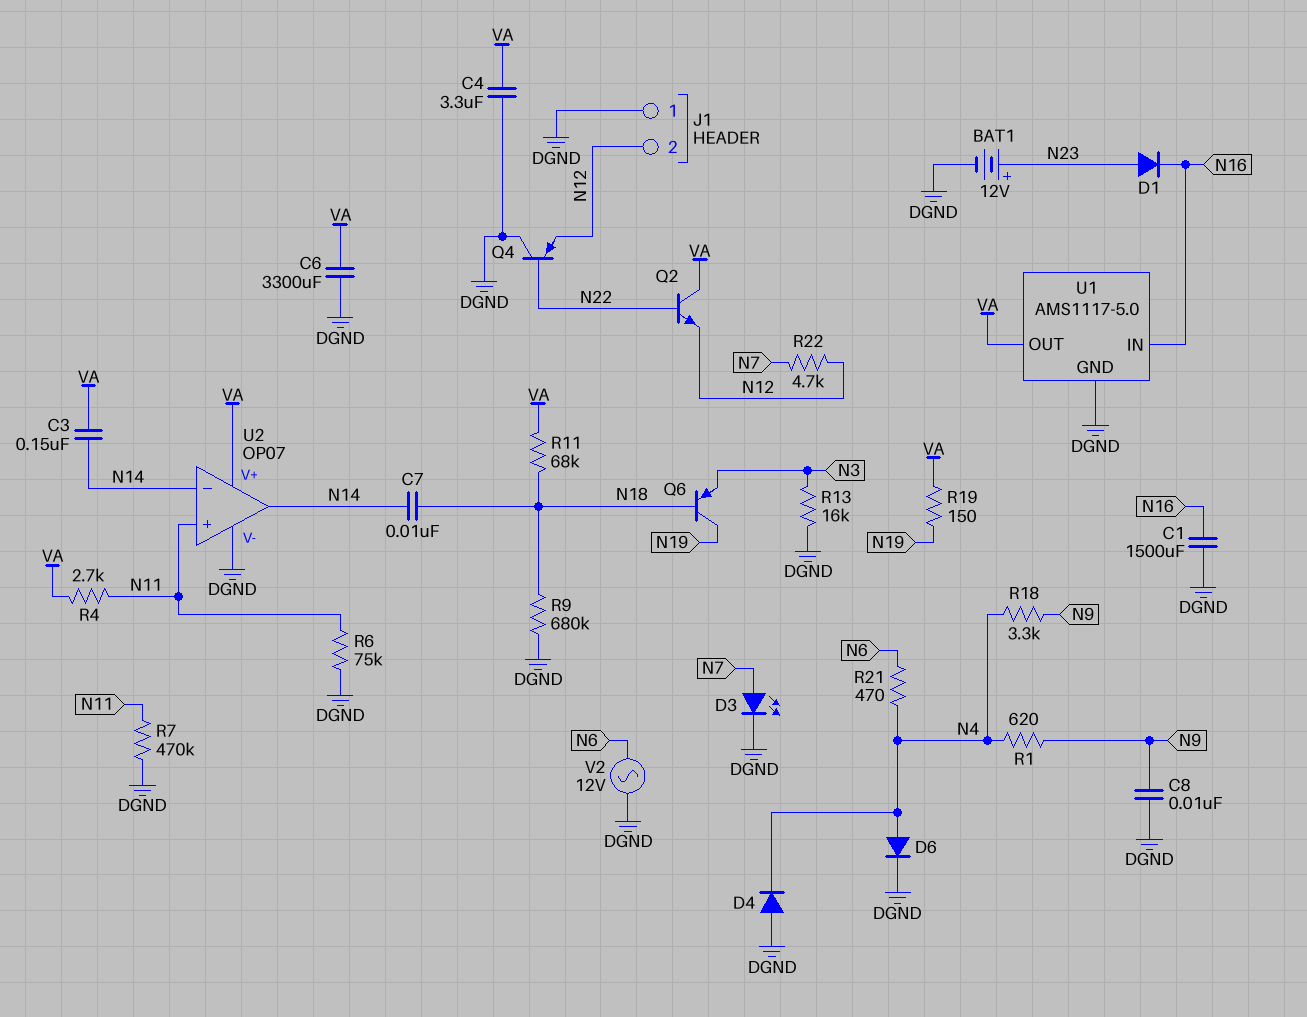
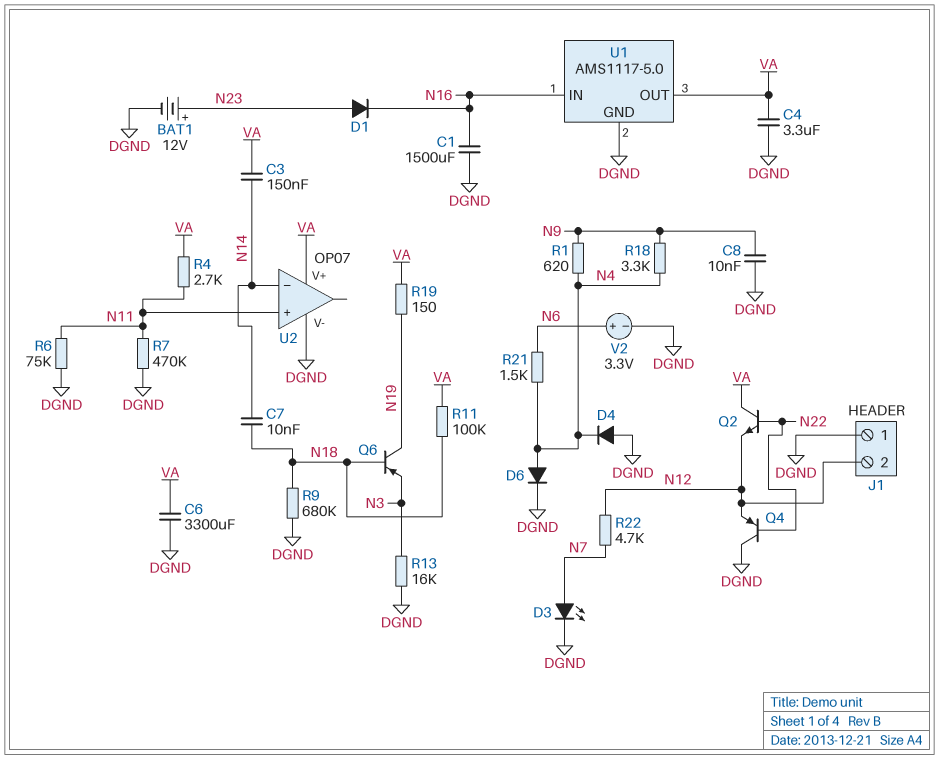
R11: 68k (N18, VA) -> 100k (N18, VA)
R21: 470 (N4, N6) -> 1.5k (N4, N6)
U2 pin out: N14 -> none
V2: AC 12V (DGND, N6) -> 3.3V (plus N6, minus DGND)

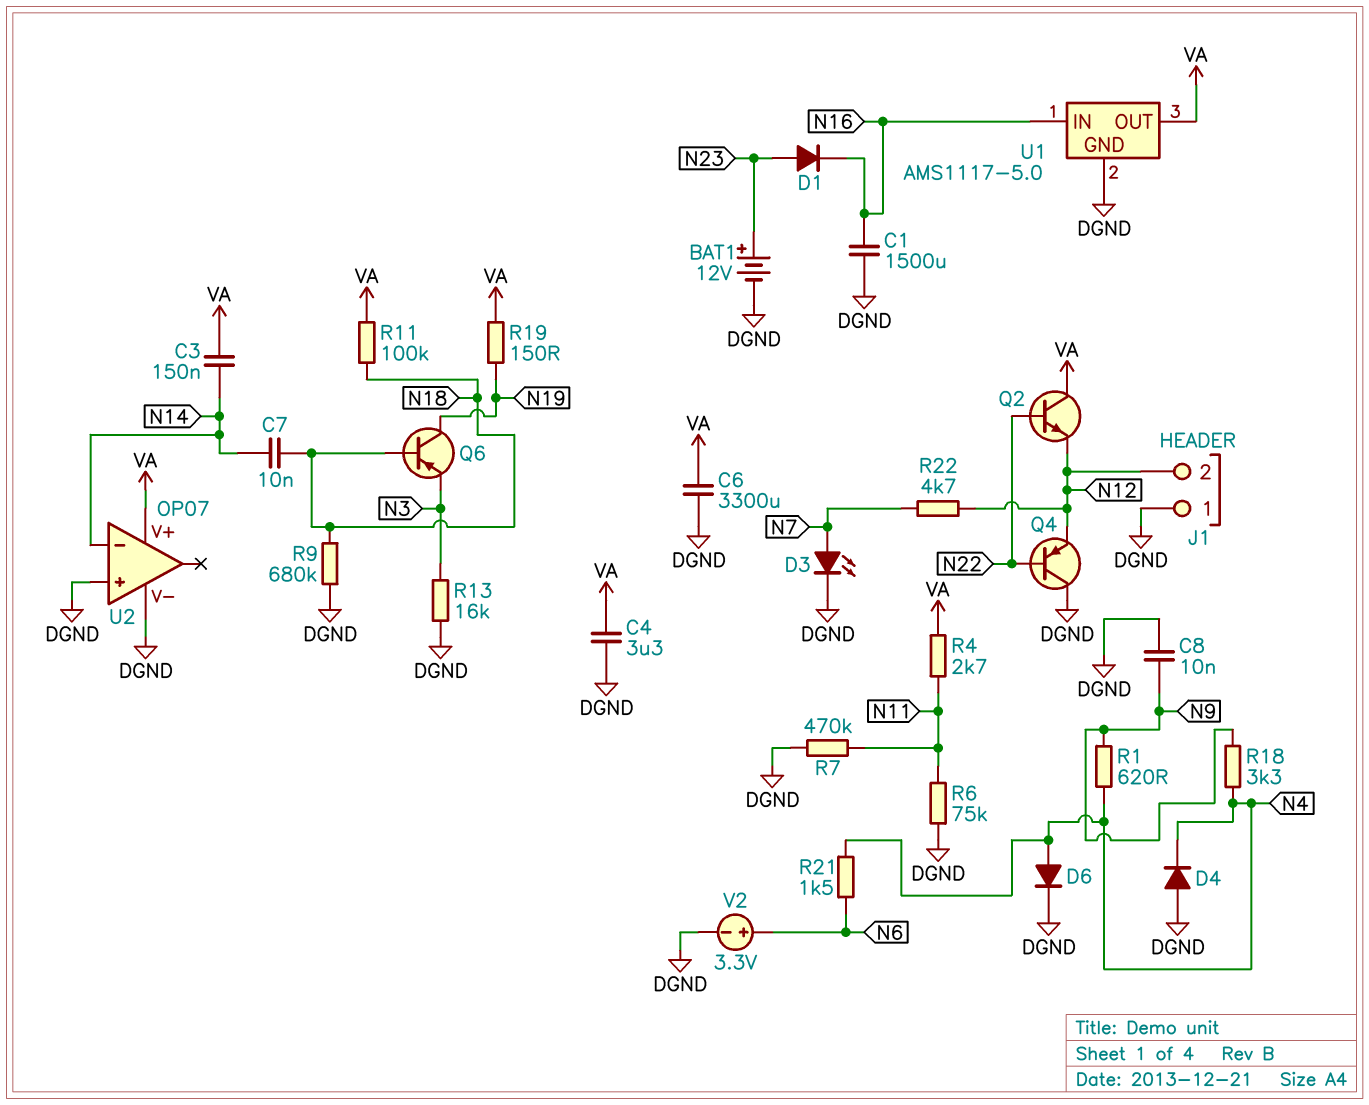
U2 pin in+: N11 -> DGND

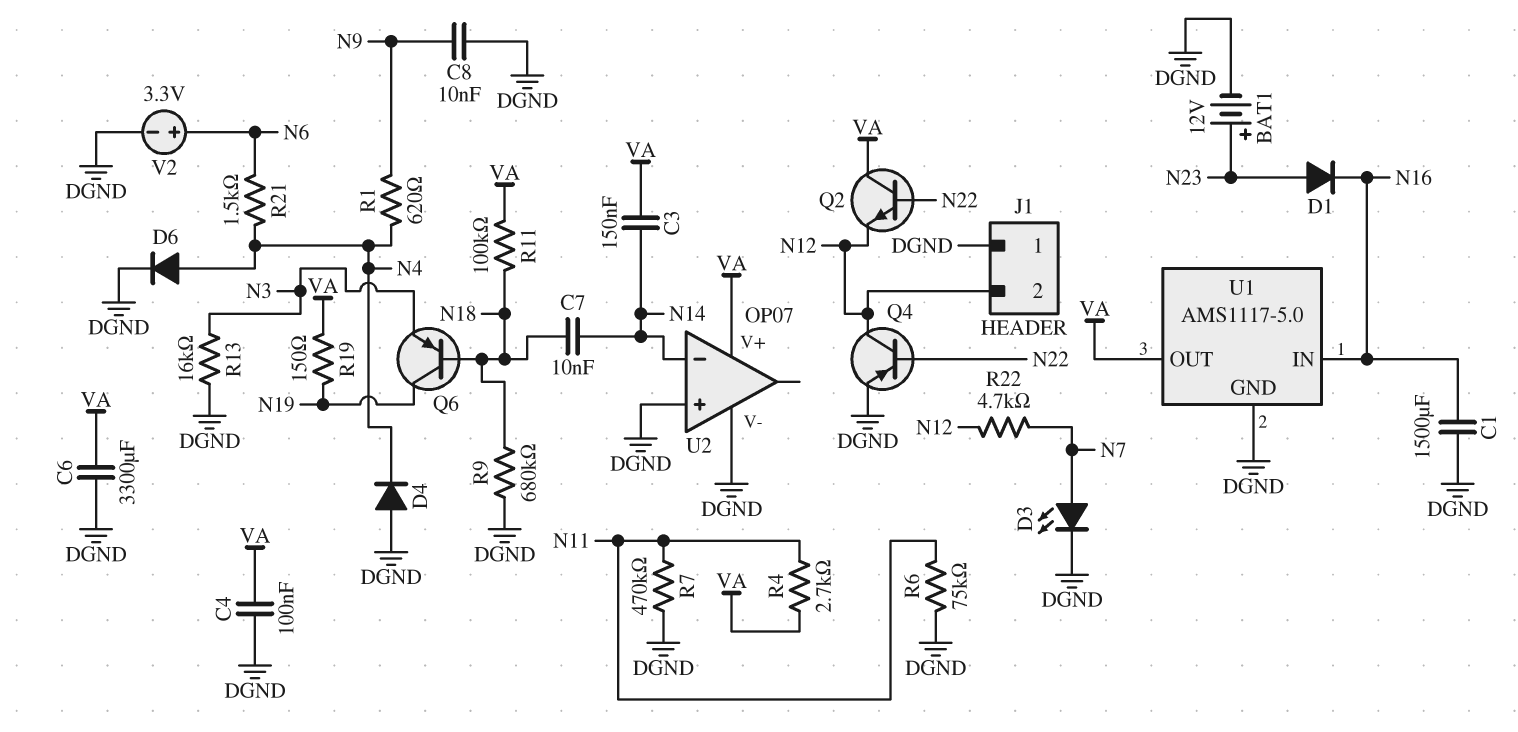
C4: 3.3uF (DGND, VA) -> 100nF (DGND, VA)
Q4: PNP (B N22, C DGND, E N12) -> PNP (B N22, C N12, E DGND)
R18: 3.3k (N4, N9) -> none

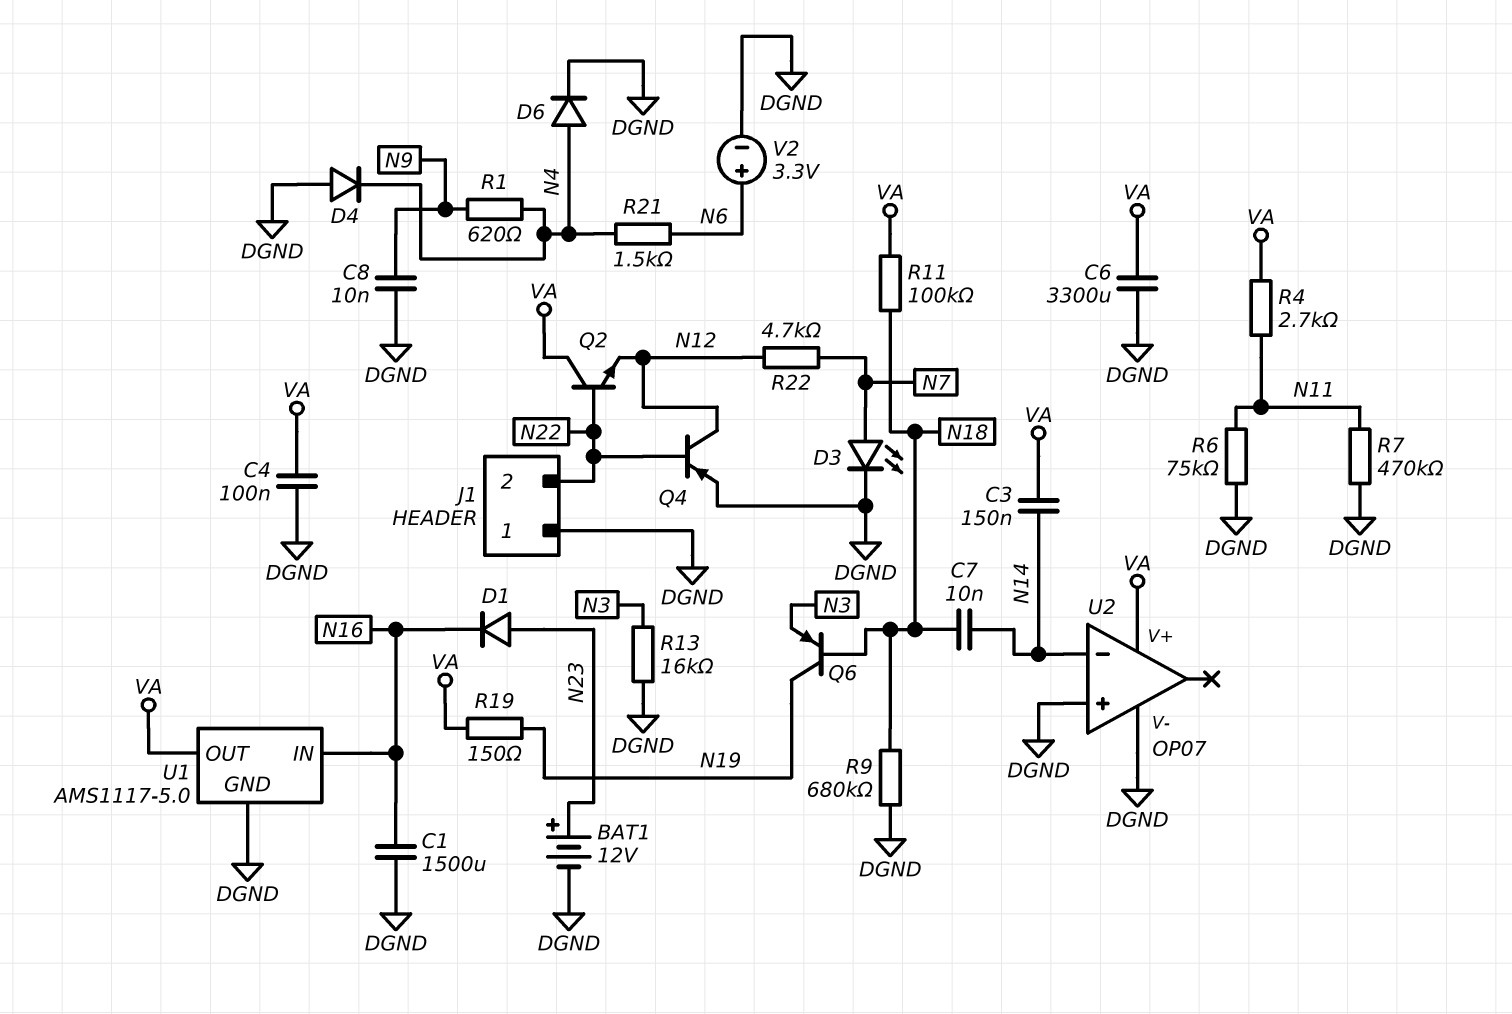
J1 pin 2: N12 -> N22

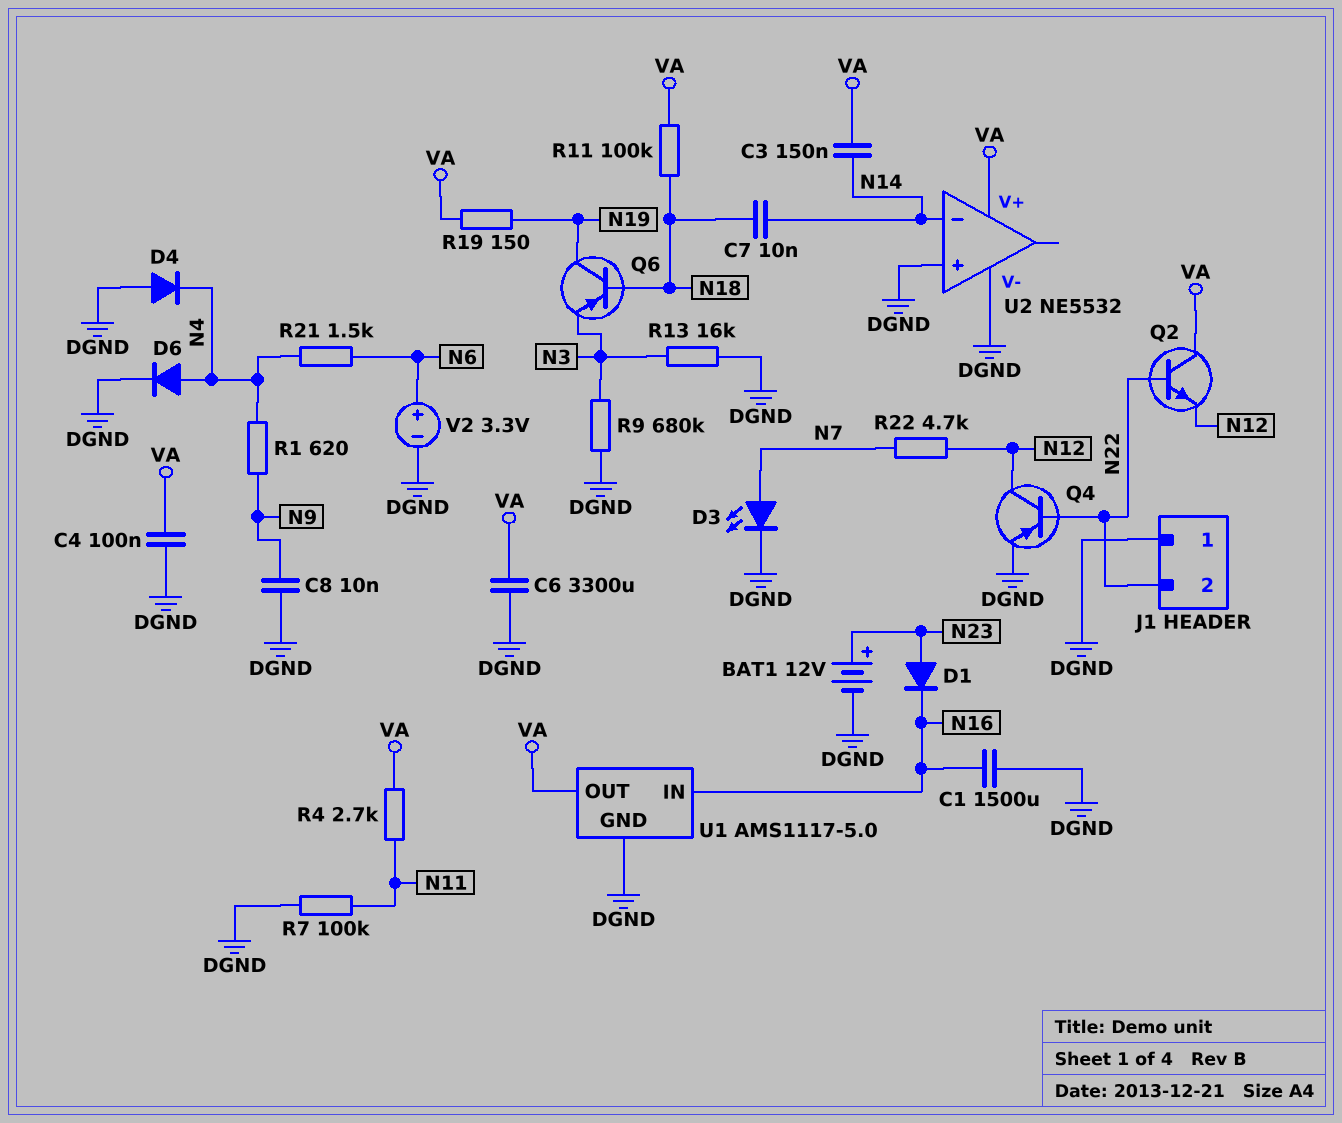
R6: 75k (DGND, N11) -> none
R7: 470k (DGND, N11) -> 100k (DGND, N11)
R9: 680k (DGND, N18) -> 680k (DGND, N3)
U2: OP07 -> NE5532

